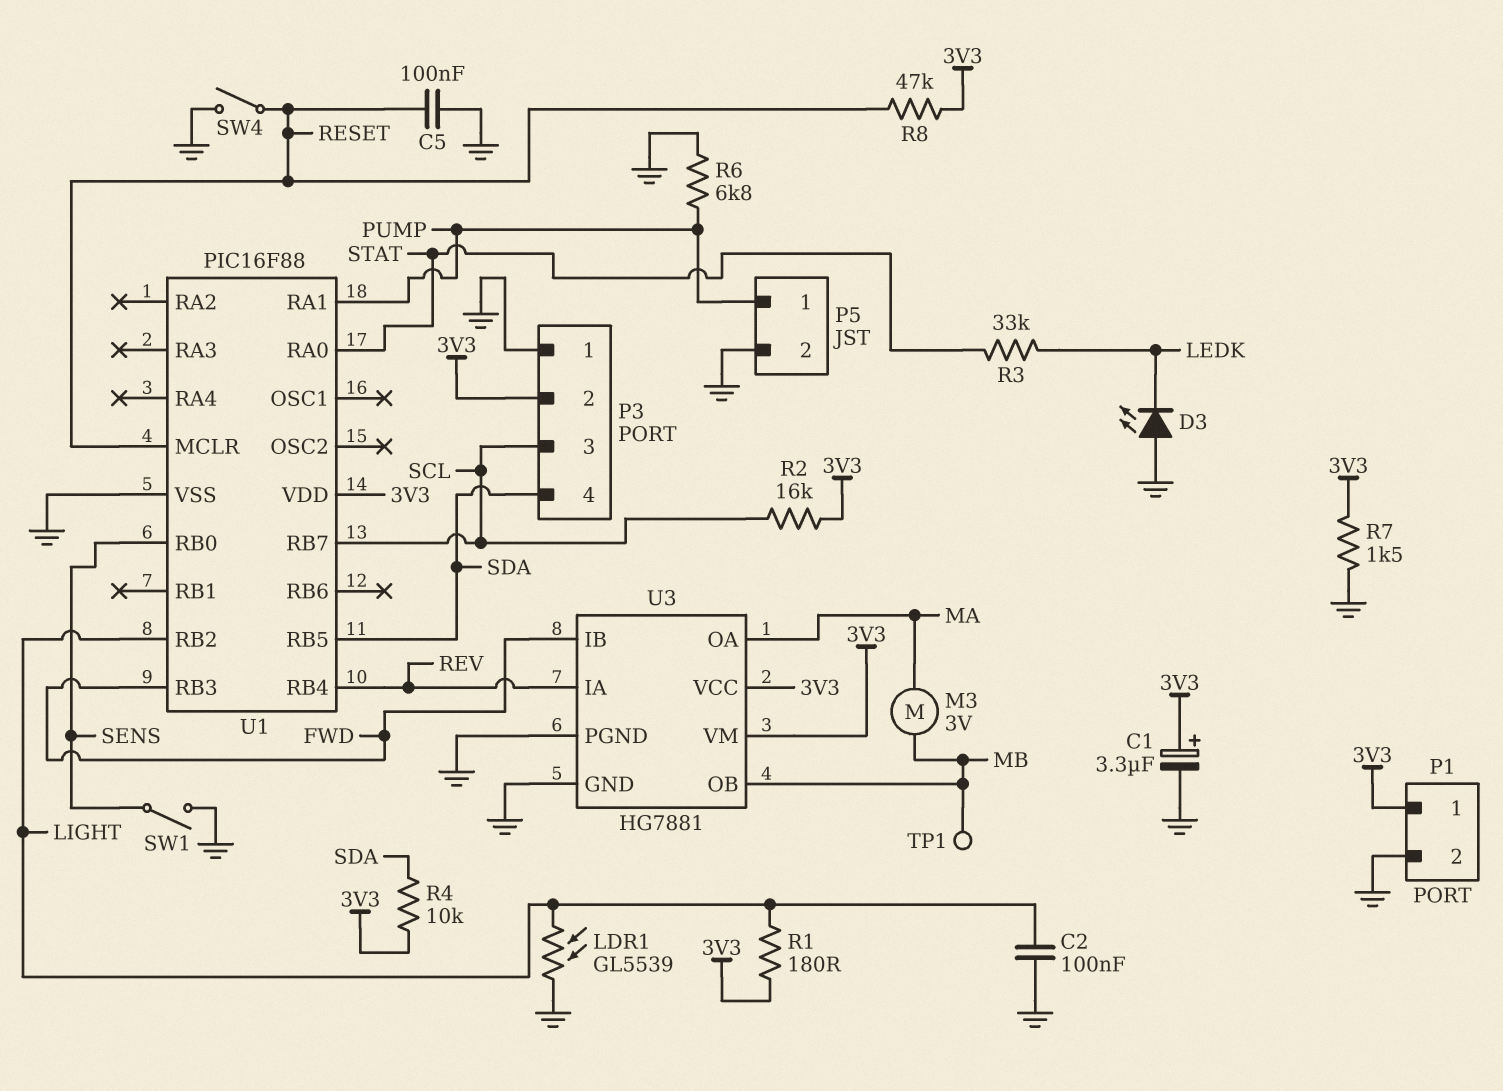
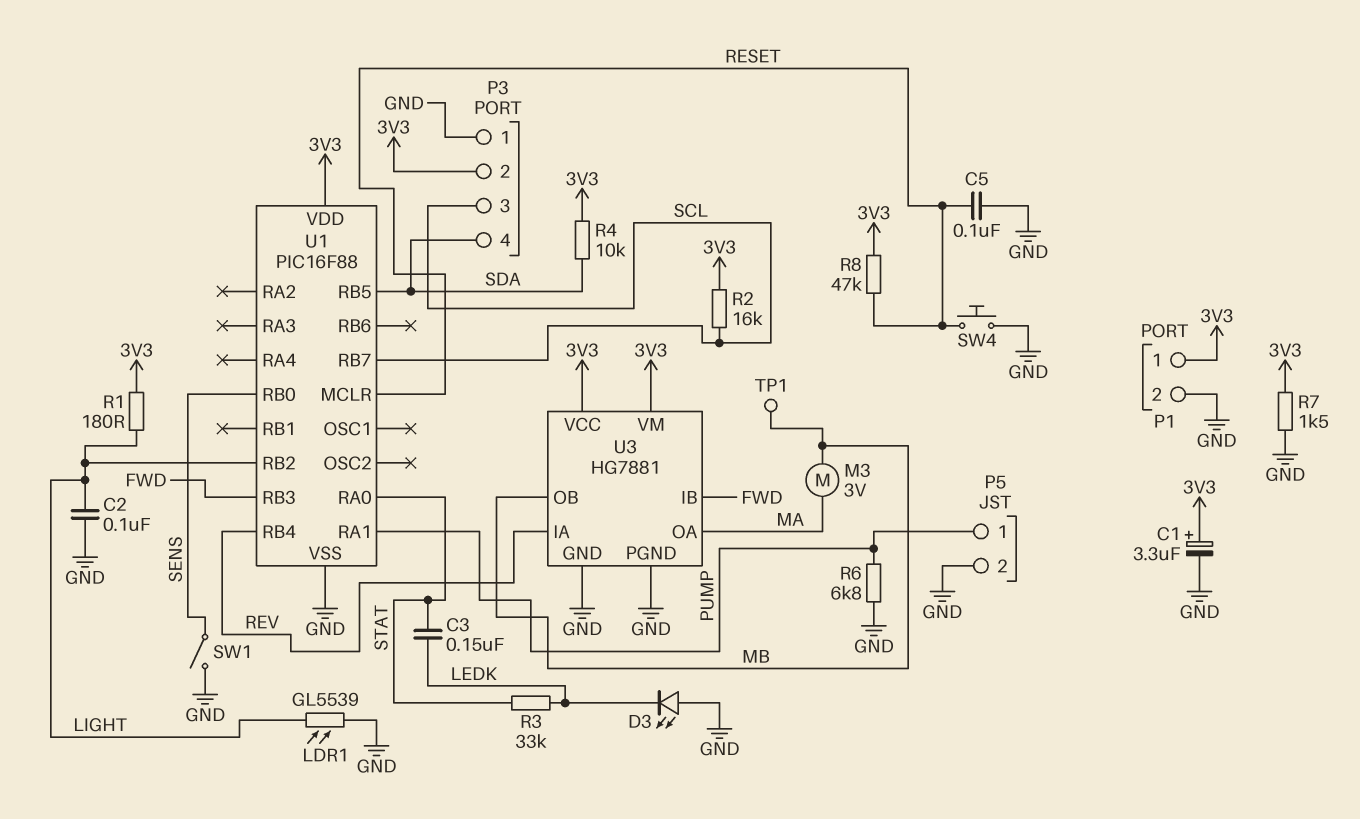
C3: none -> 150nF (LEDK, STAT)
SW4: switch (GND, RESET) -> button (GND, RESET)

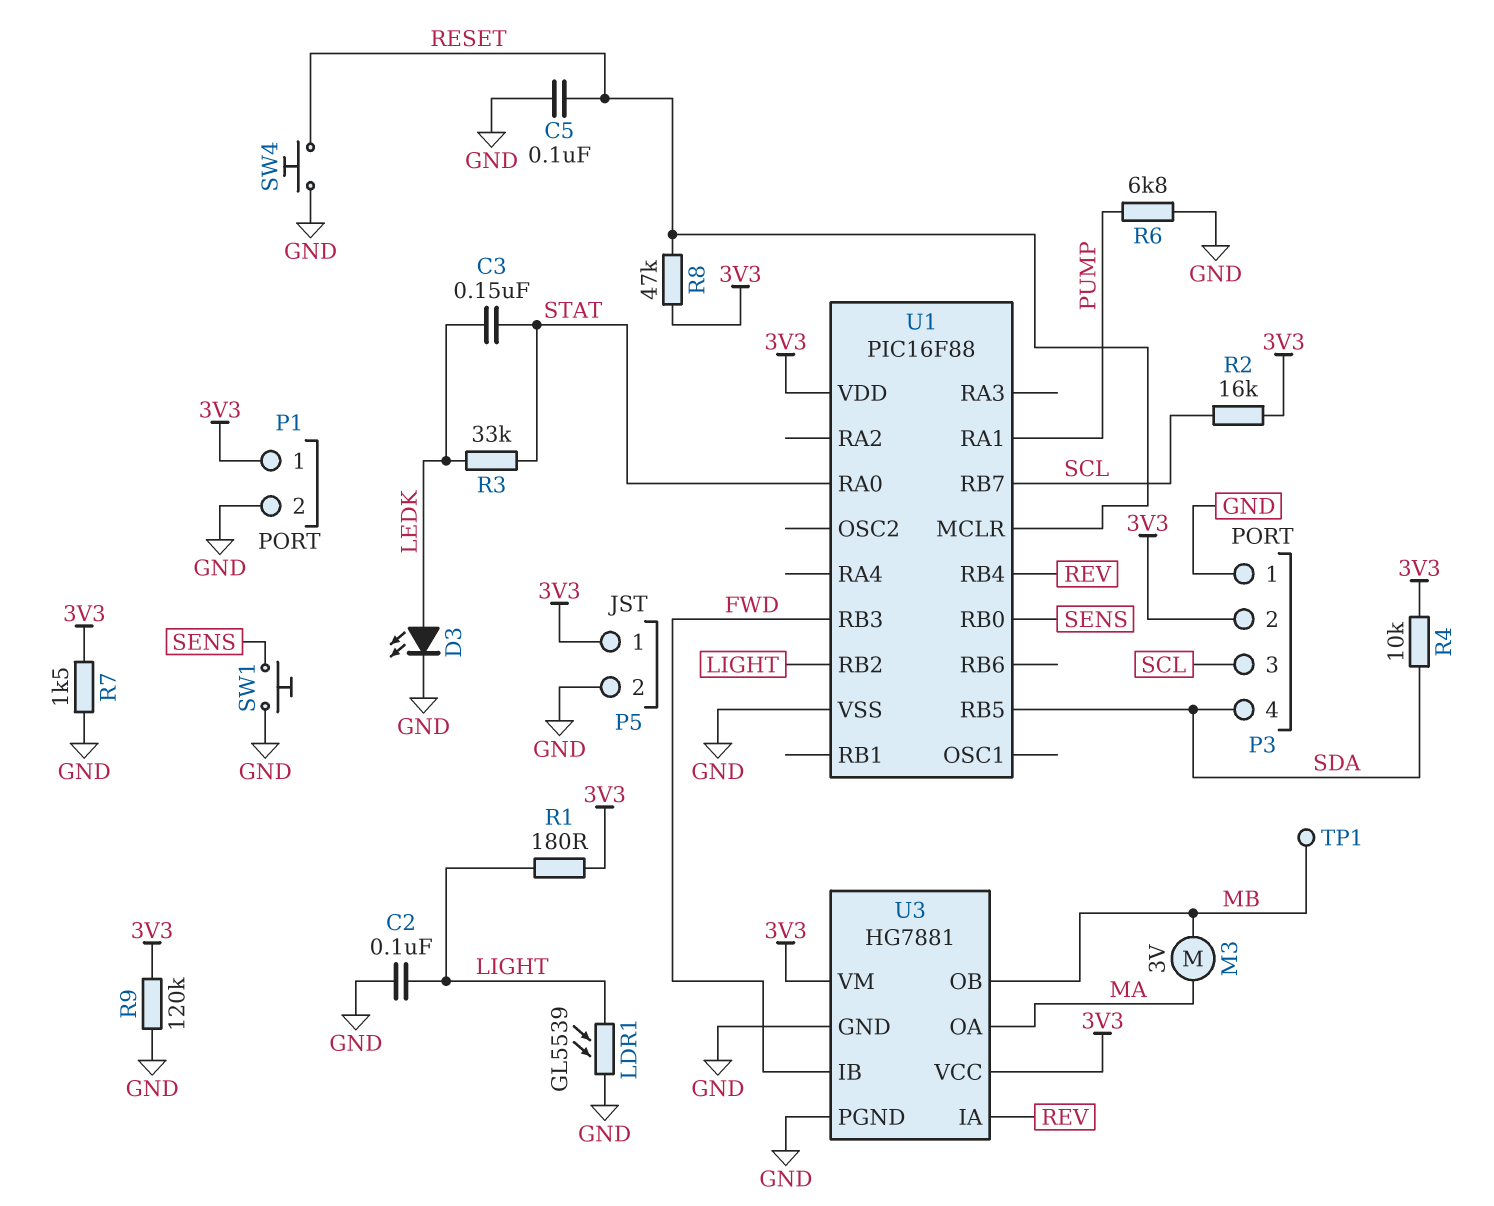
C1: 3.3uF (plus 3V3, minus GND) -> none
D3: LED (A GND, K LEDK) -> LED (A LEDK, K GND)
P5 pin 1: PUMP -> 3V3
R9: none -> 120k (3V3, GND)
SW1: switch (GND, SENS) -> button (GND, SENS)

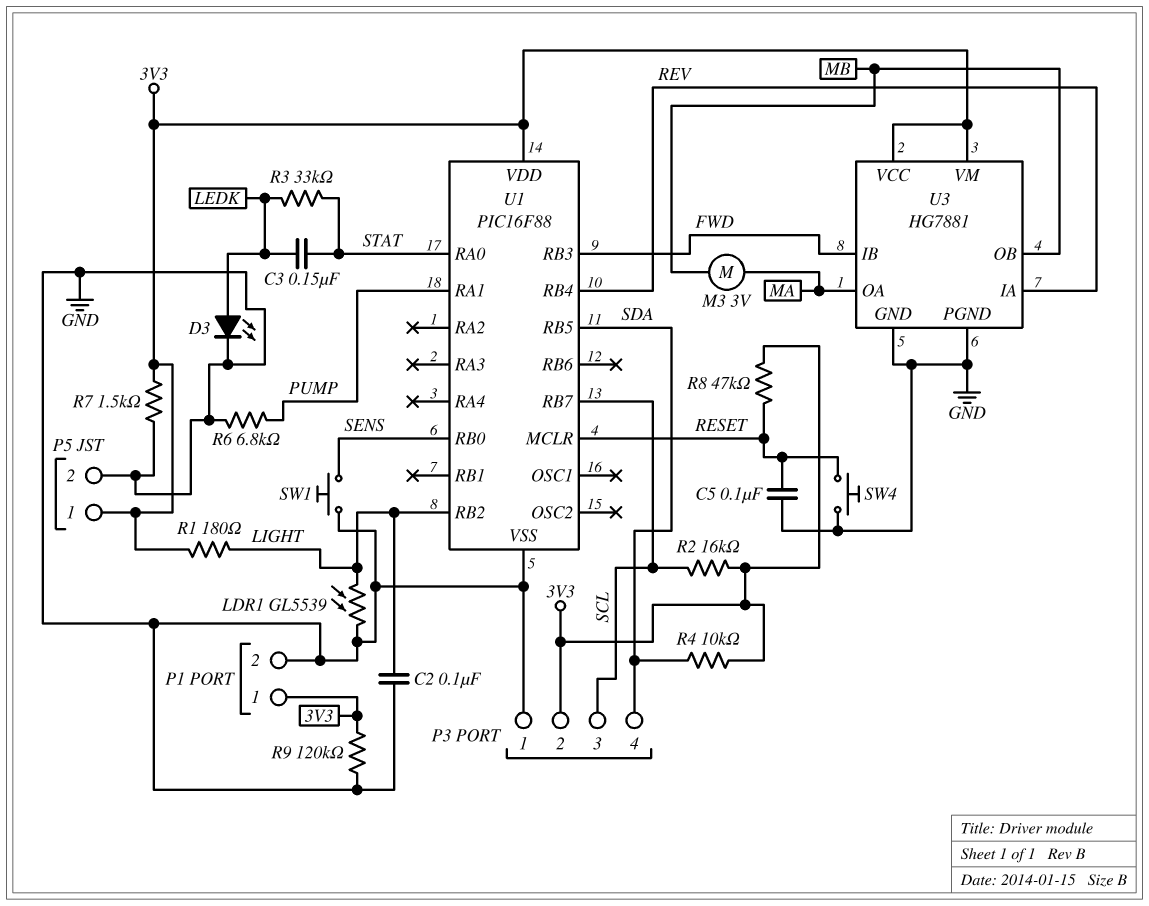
TP1: test point (MB) -> none

